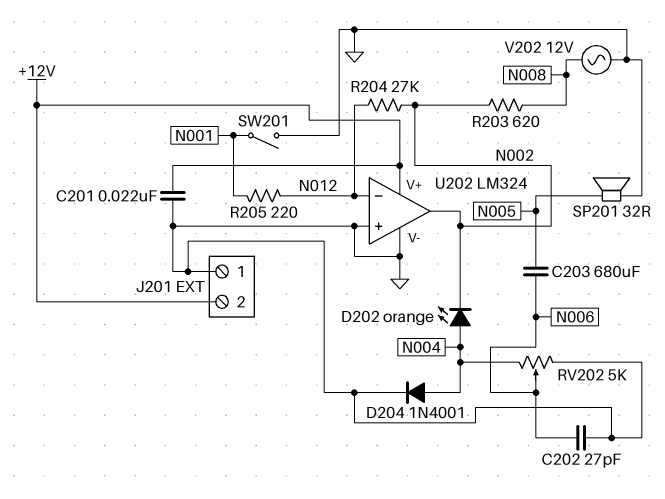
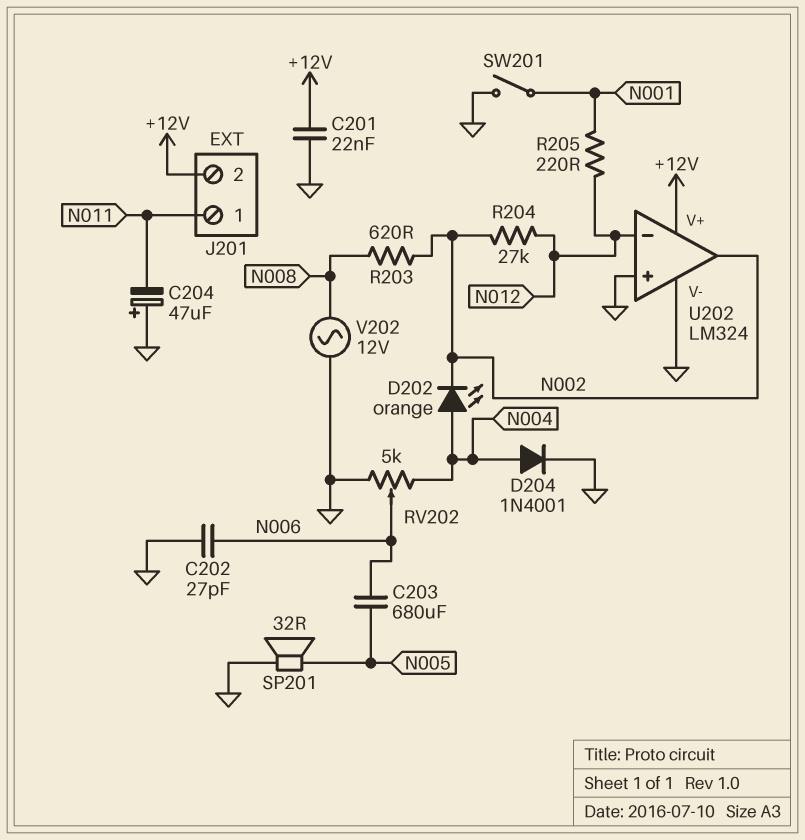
C204: none -> 47uF (plus GND, minus N011)
J201 pin 1: GND -> N011

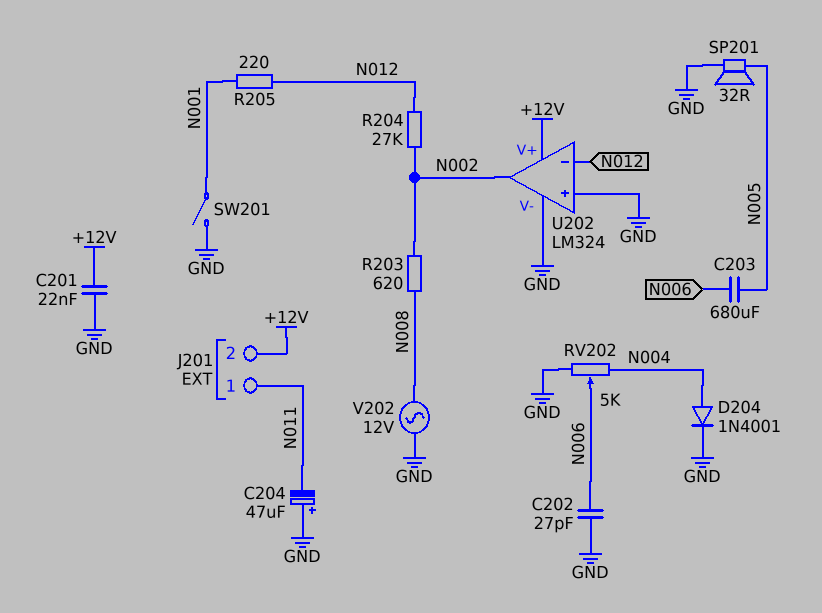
D202: LED orange (A N004, K N002) -> none

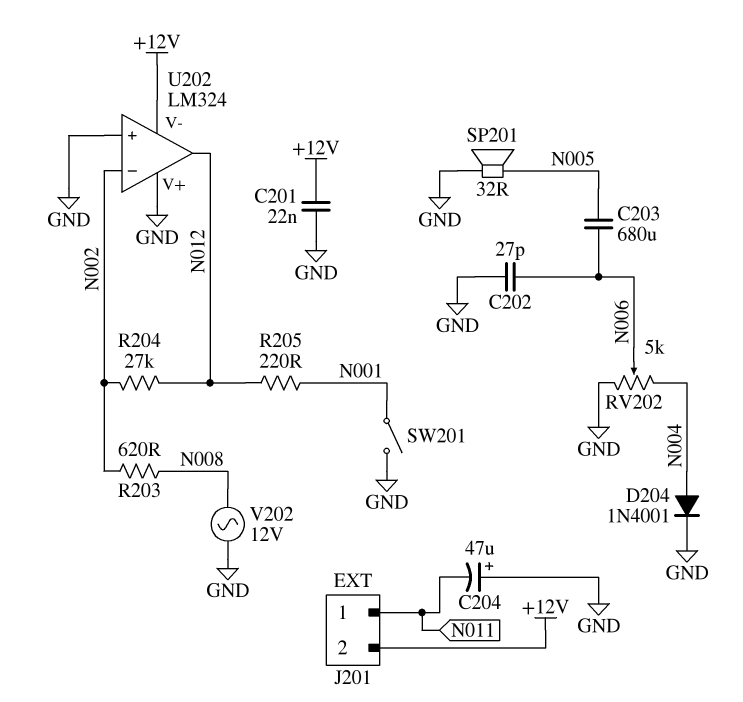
U202 pin V+: +12V -> GND
U202 pin V-: GND -> +12V
U202 pin in-: N012 -> N002
U202 pin out: N002 -> N012

